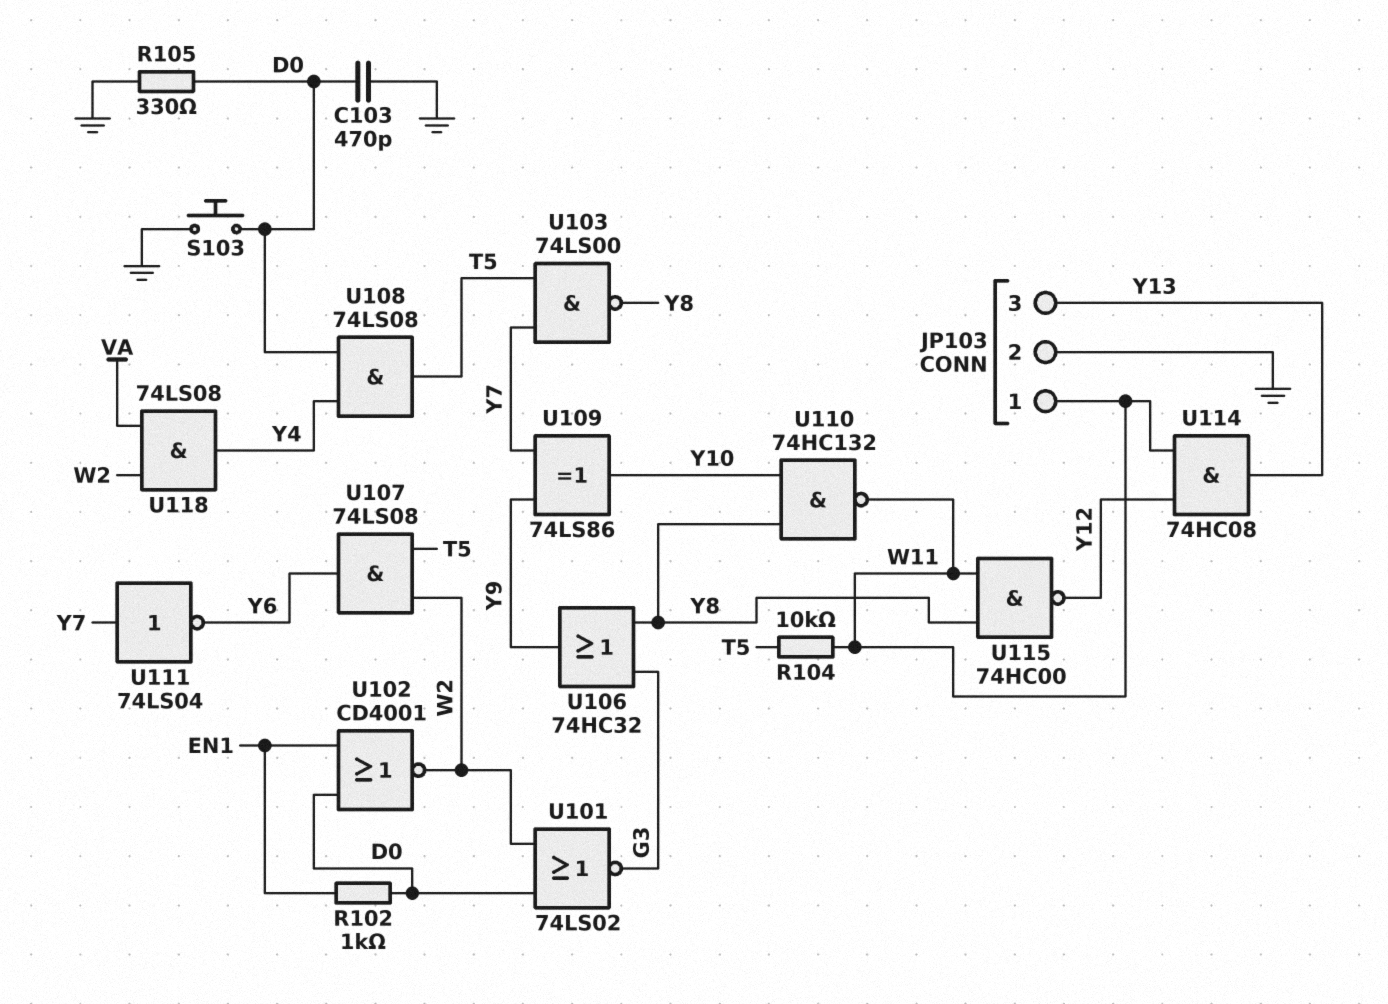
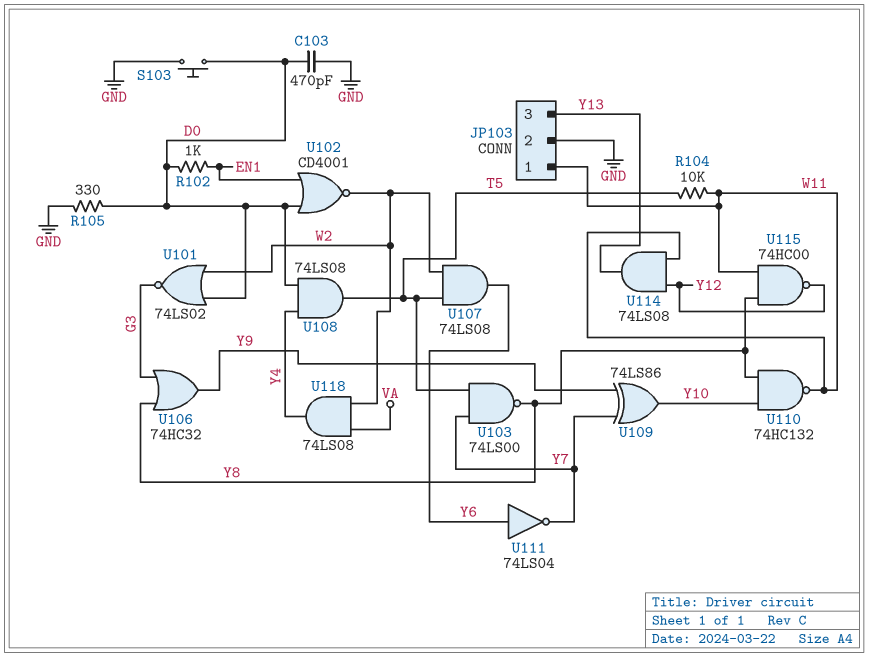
U111: NOT 74LS04 (in Y7, out Y6) -> NOT 74LS04 (in Y6, out Y7)
U114: AND 74HC08 (in W11, in Y12, out Y13) -> AND 74LS08 (in W11, in Y12, out Y13)

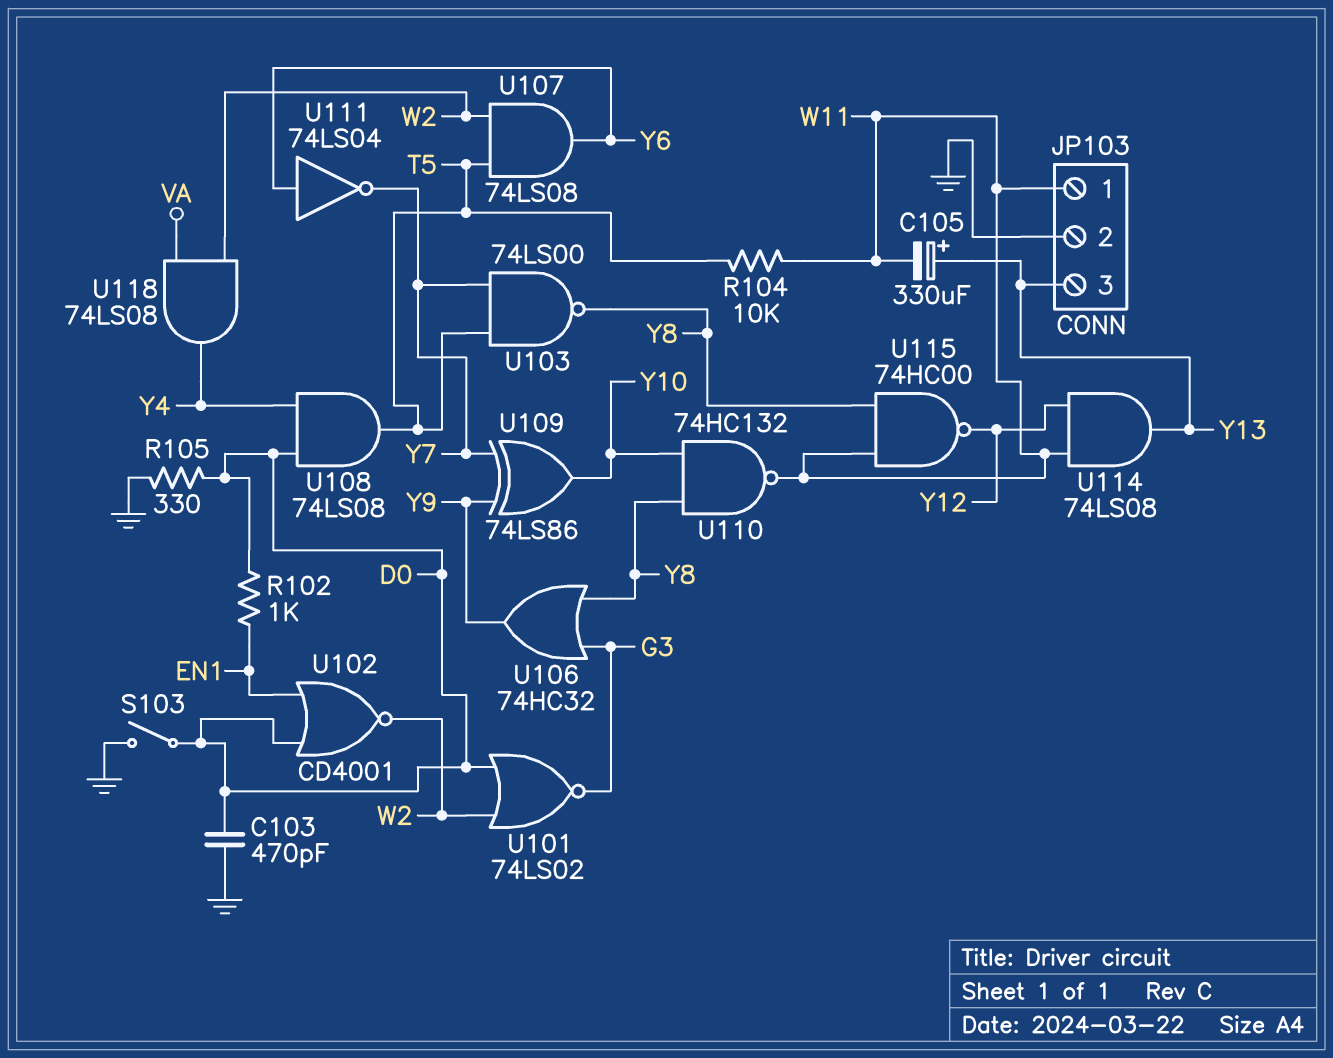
C105: none -> 330uF (plus Y13, minus W11)
S103: button (D0, GND) -> switch (D0, GND)

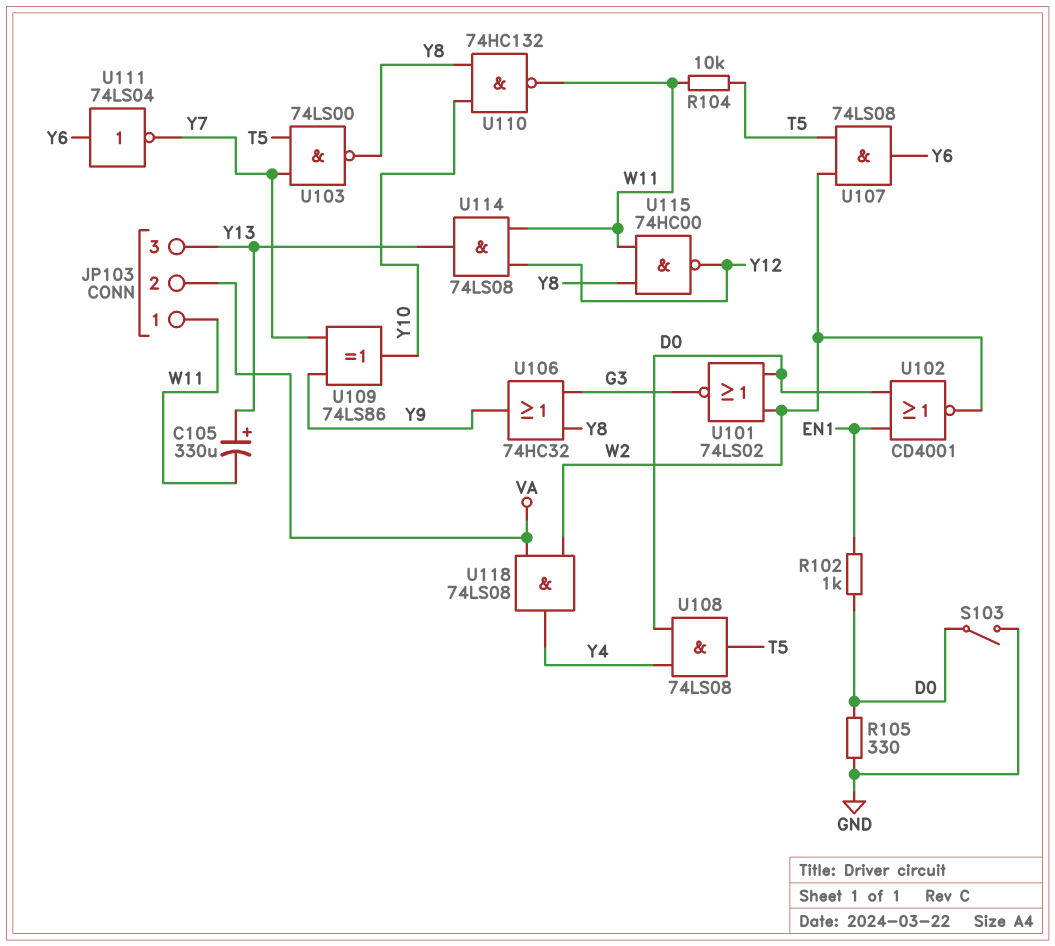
C103: 470pF (D0, GND) -> none
JP103 pin 2: GND -> VA

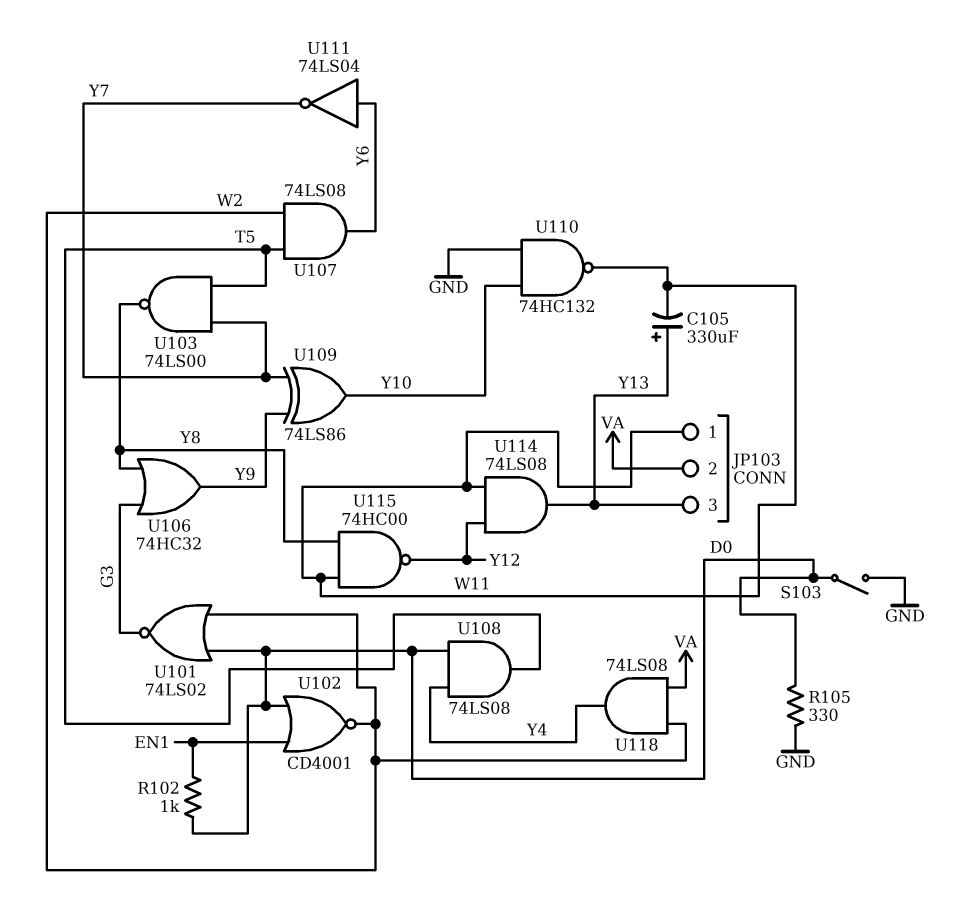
R104: 10k (T5, W11) -> none
U110: NAND 74HC132 (in Y8, in Y10, out W11) -> NAND 74HC132 (in GND, in Y10, out W11)

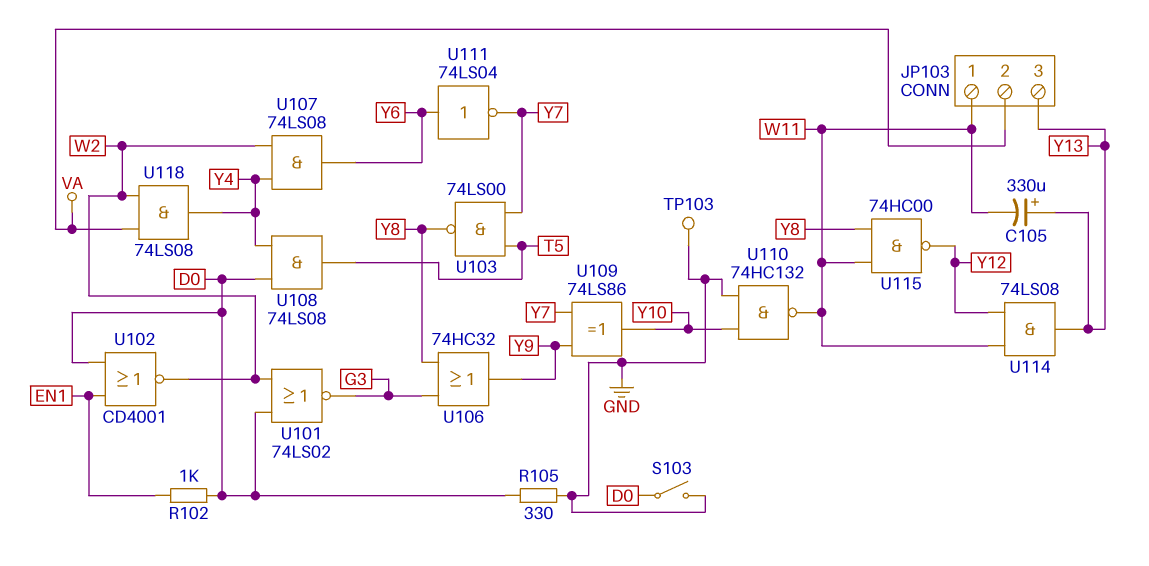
TP103: none -> test point (GND)
U107: AND 74LS08 (in T5, in W2, out Y6) -> AND 74LS08 (in W2, in Y4, out Y6)

